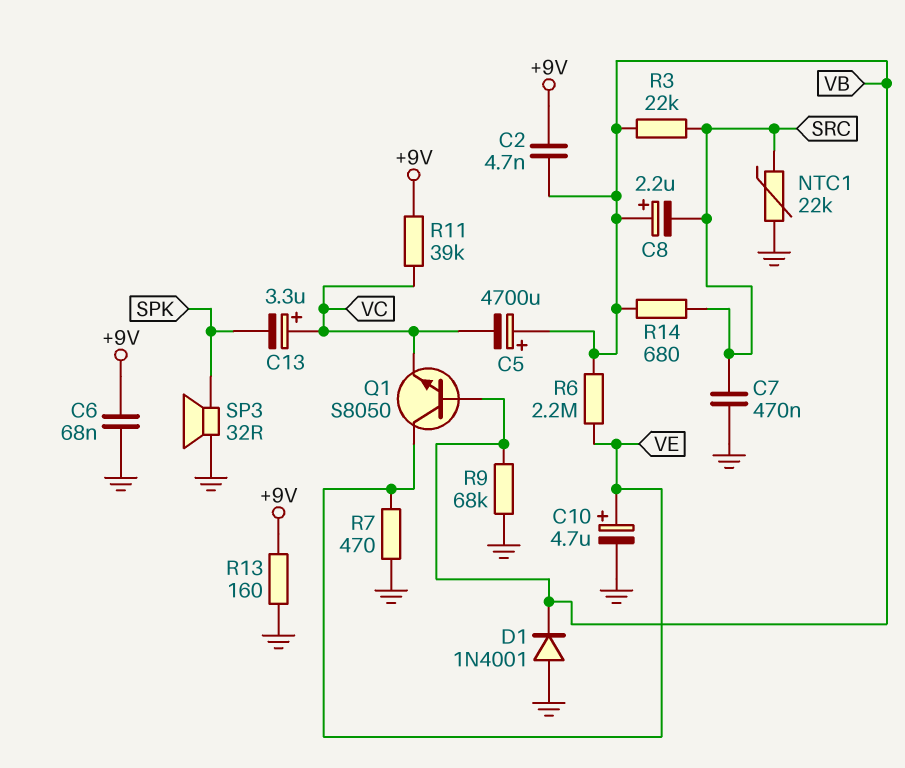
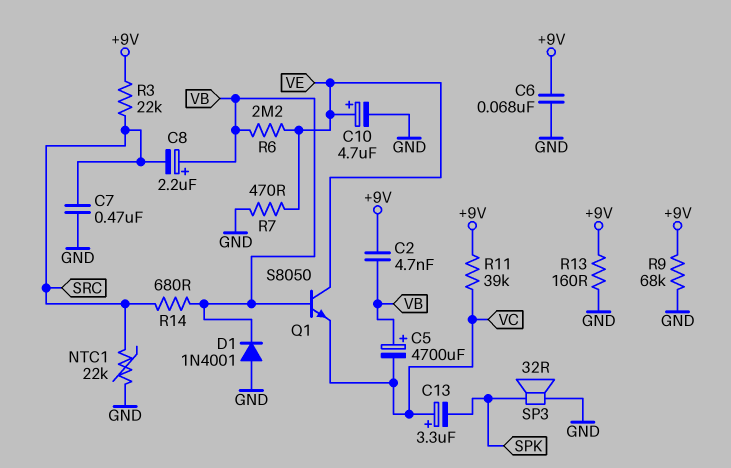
R3: 22k (SRC, VB) -> 22k (+9V, SRC)
R9: 68k (GND, VB) -> 68k (+9V, GND)

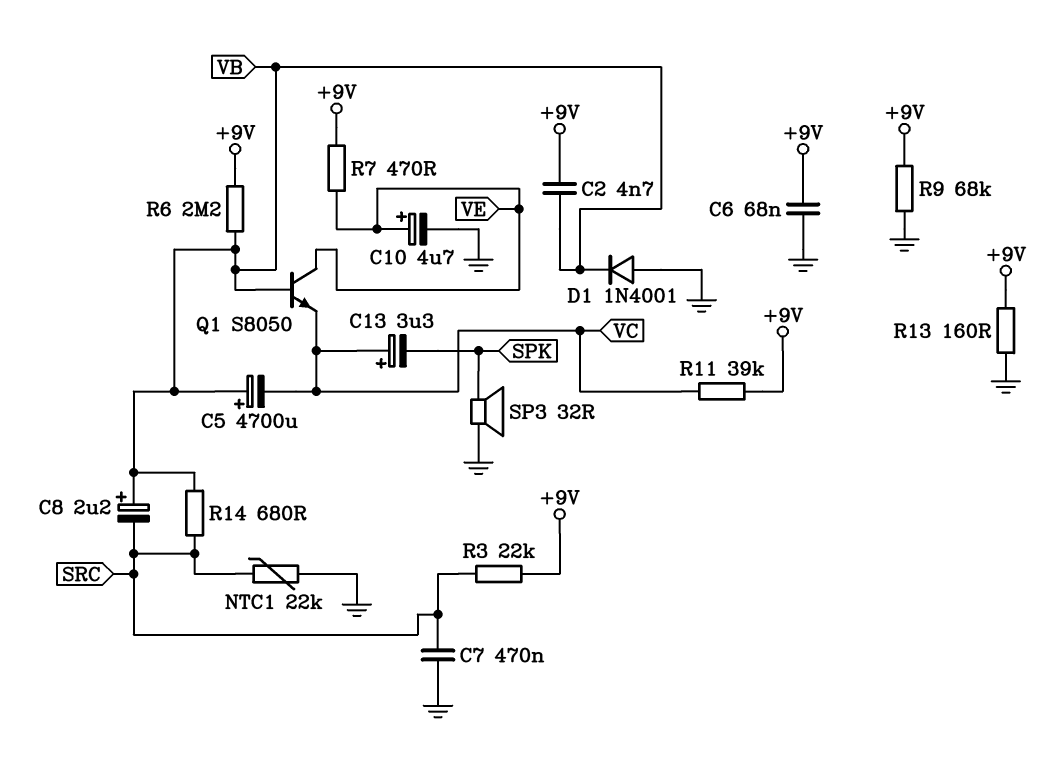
R6: 2.2M (VB, VE) -> 2.2M (+9V, VB)
R7: 470 (GND, VE) -> 470 (+9V, VE)

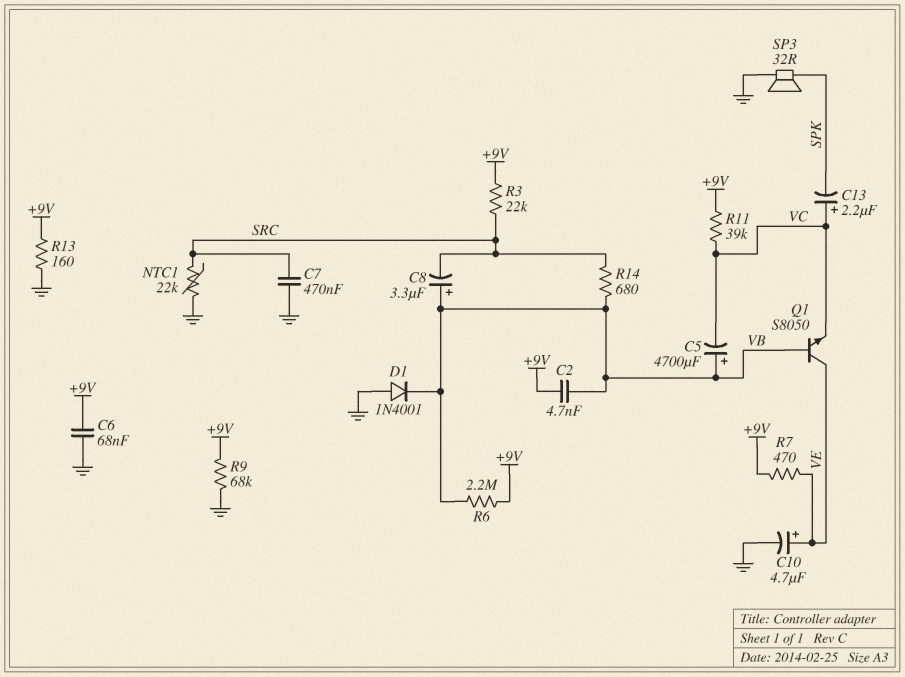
C8: 2.2uF (plus VB, minus SRC) -> 3.3uF (plus VB, minus SRC)
C13: 3.3uF (plus VC, minus SPK) -> 2.2uF (plus VC, minus SPK)

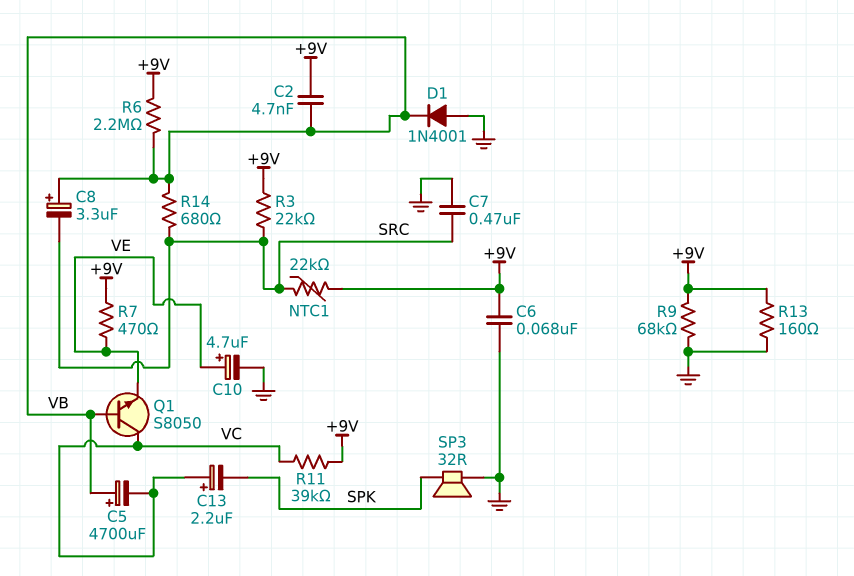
NTC1: 22k (GND, SRC) -> 22k (+9V, SRC)
Q1: NPN S8050 (B VB, C VE, E VC) -> NPN S8050 (B VB, C VC, E VE)

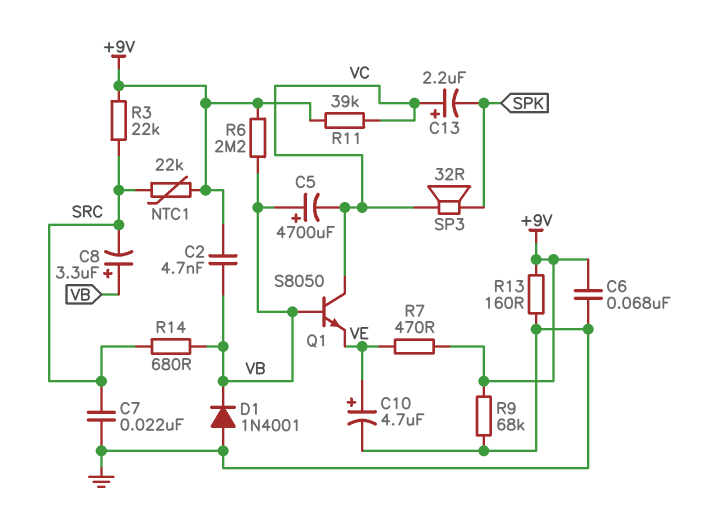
C7: 470nF (GND, SRC) -> 22nF (GND, SRC)
SP3: speaker 32R (GND, SPK) -> speaker 32R (SPK, VC)

